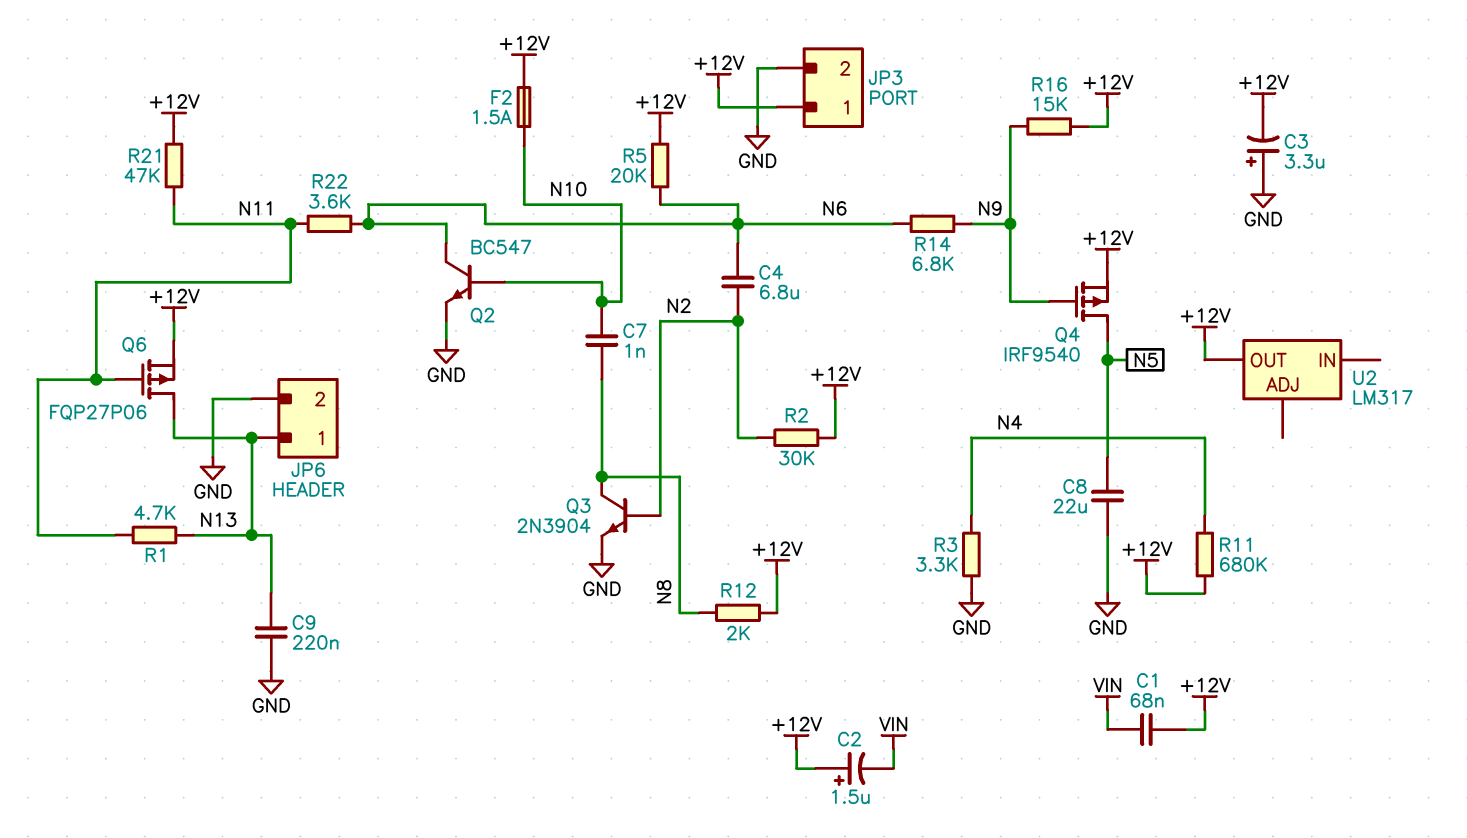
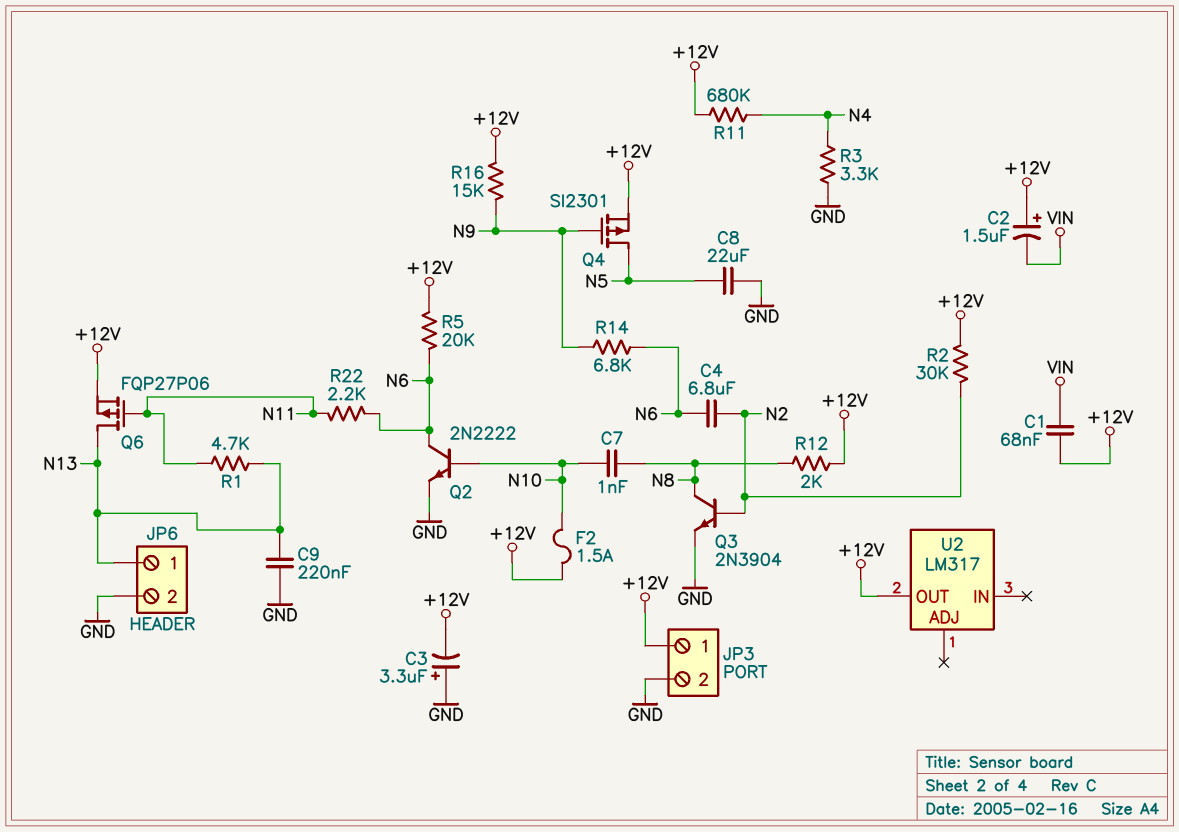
Q2: NPN BC547 (B N10, C N6, E GND) -> NPN 2N2222 (B N10, C N6, E GND)
Q4: PMOS IRF9540 (G N9, D N5, S +12V) -> PMOS SI2301 (G N9, D N5, S +12V)
R21: 47k (+12V, N11) -> none
R22: 3.6k (N6, N11) -> 2.2k (N6, N11)

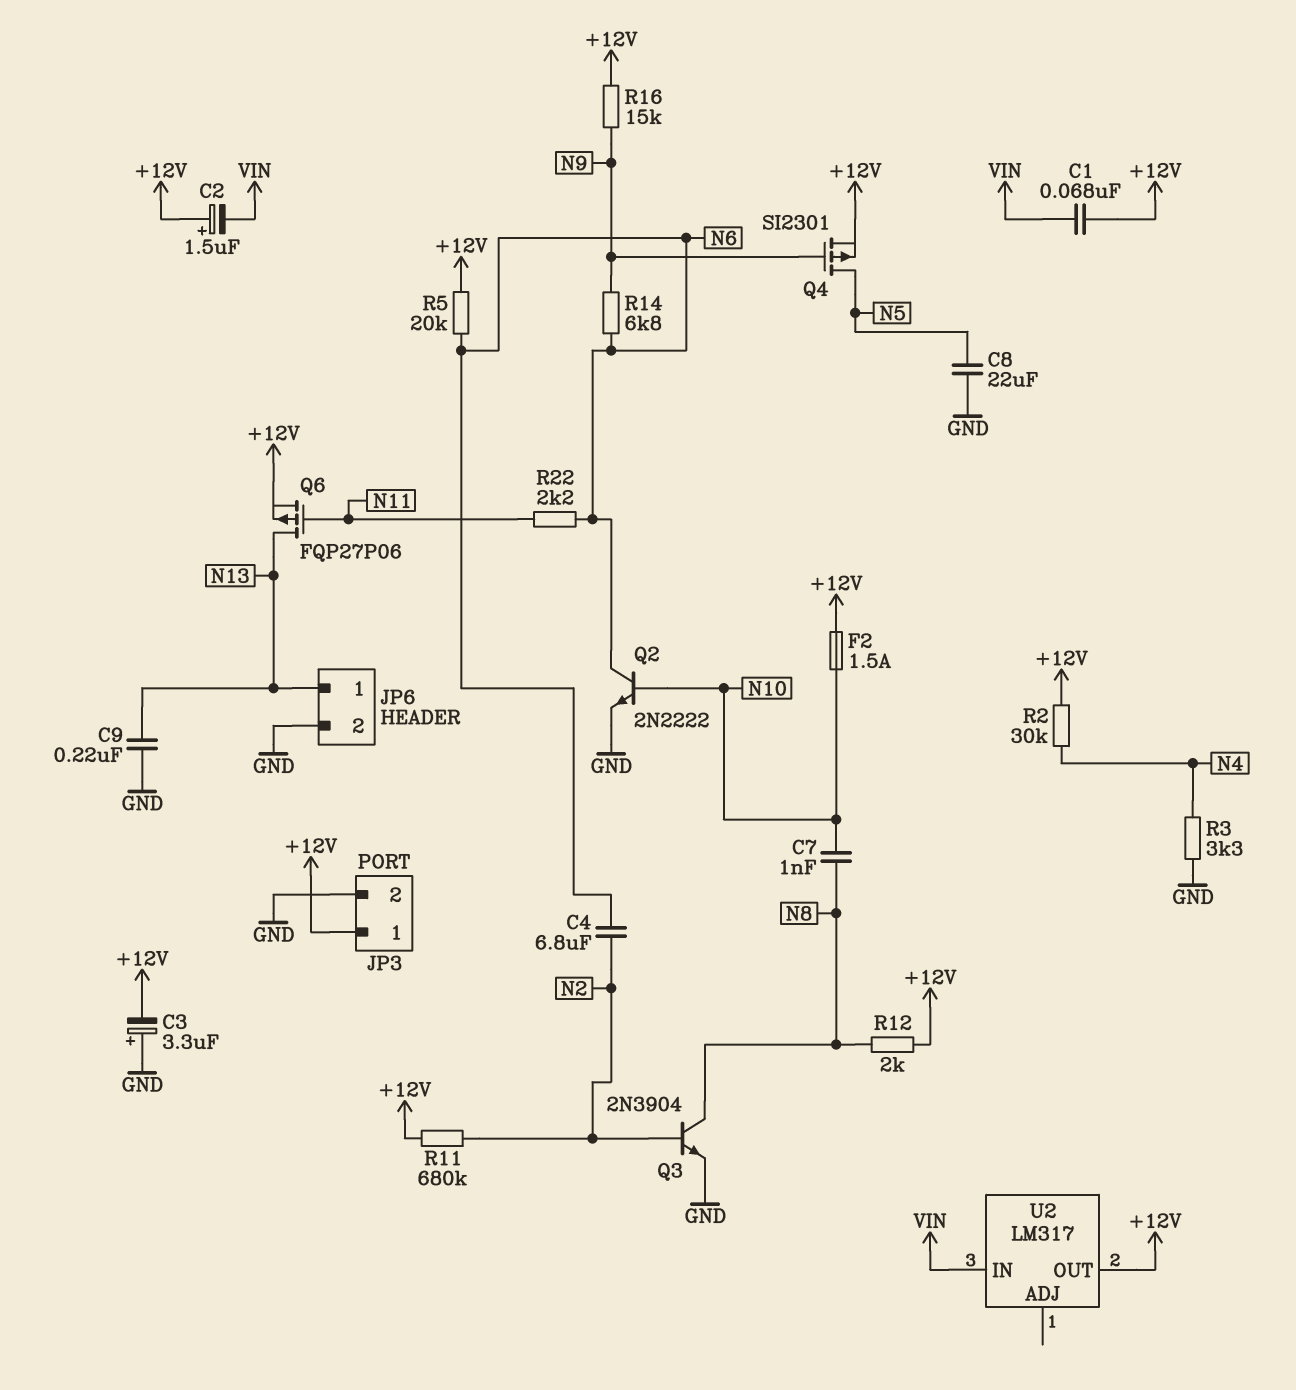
R1: 4.7k (N11, N13) -> none
R2: 30k (+12V, N2) -> 30k (+12V, N4)
R11: 680k (+12V, N4) -> 680k (+12V, N2)
U2 pin IN: none -> VIN

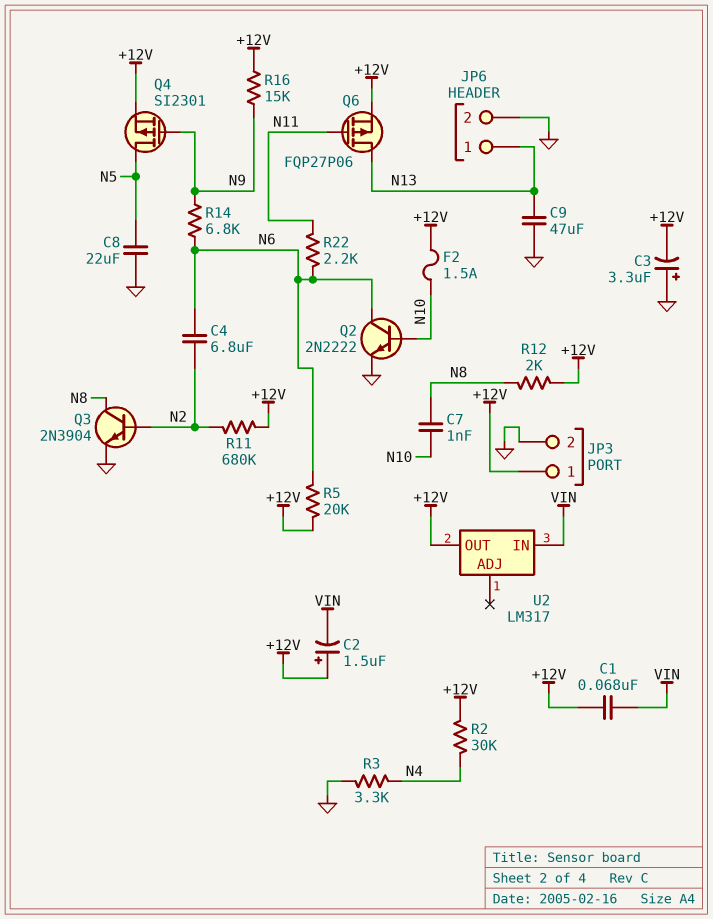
C9: 220nF (GND, N13) -> 47uF (GND, N13)

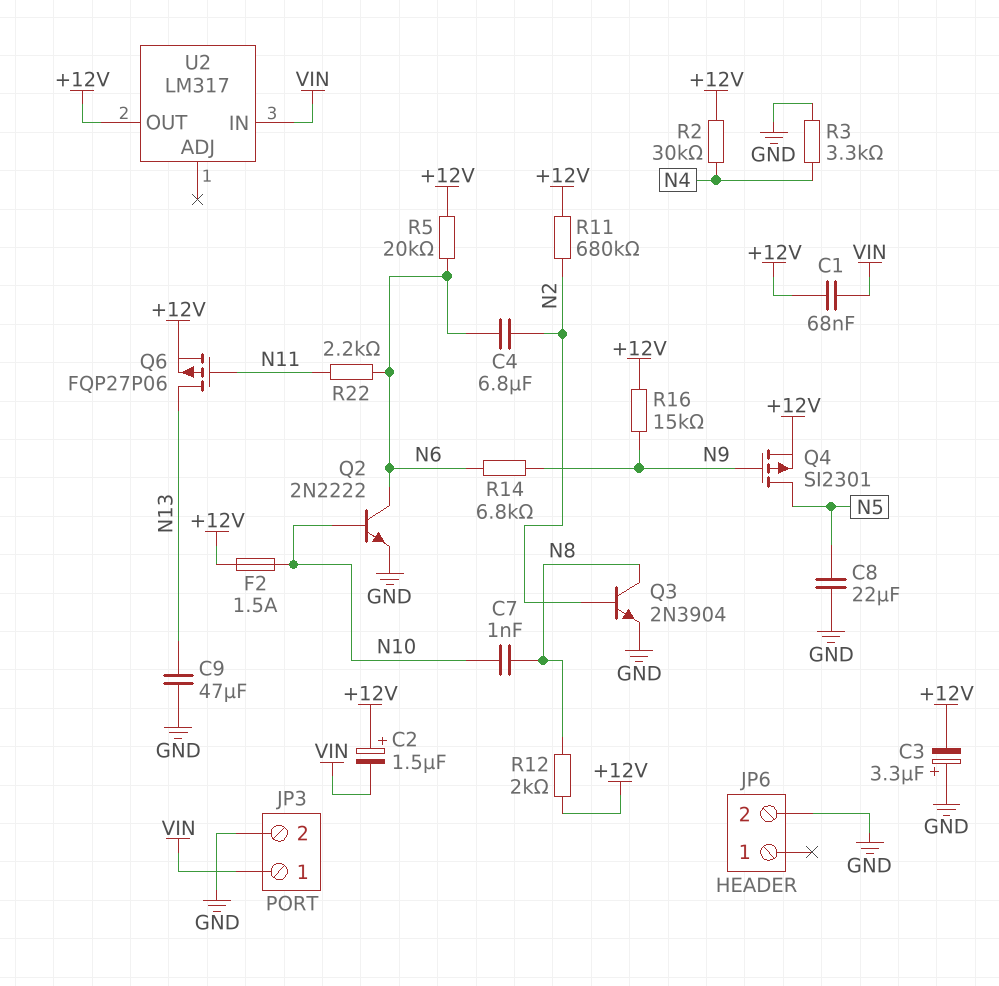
JP3 pin 1: +12V -> VIN
JP6 pin 1: N13 -> none

